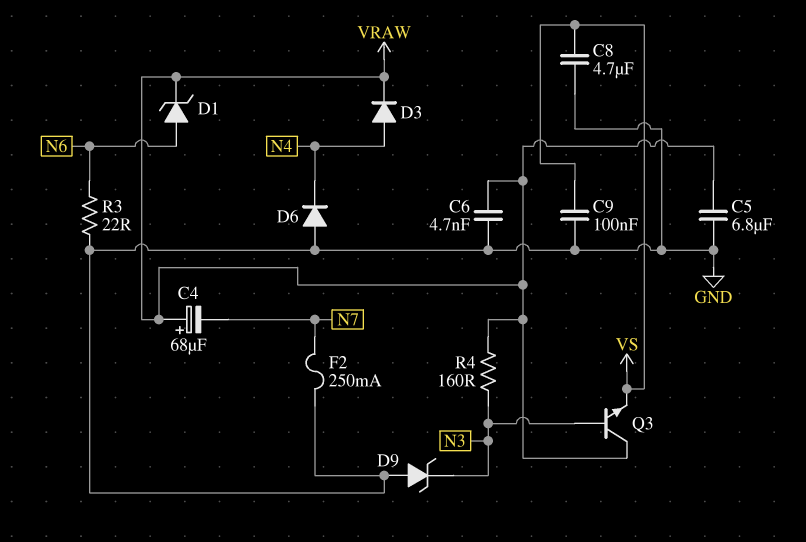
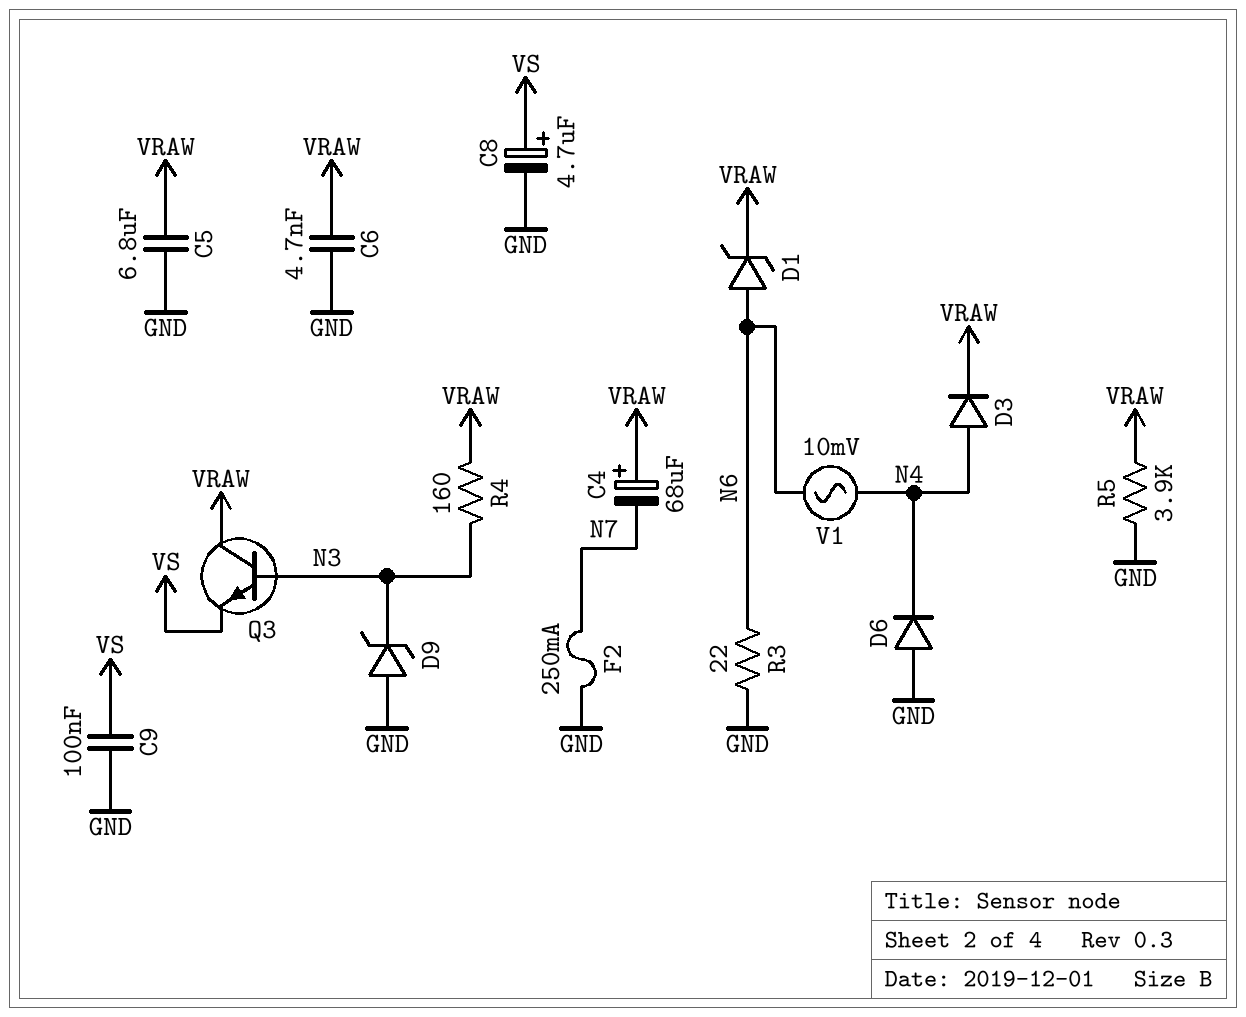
C8: 4.7uF (GND, VS) -> 4.7uF (plus VS, minus GND)
R5: none -> 3.9k (GND, VRAW)
V1: none -> AC 10mV (N4, N6)

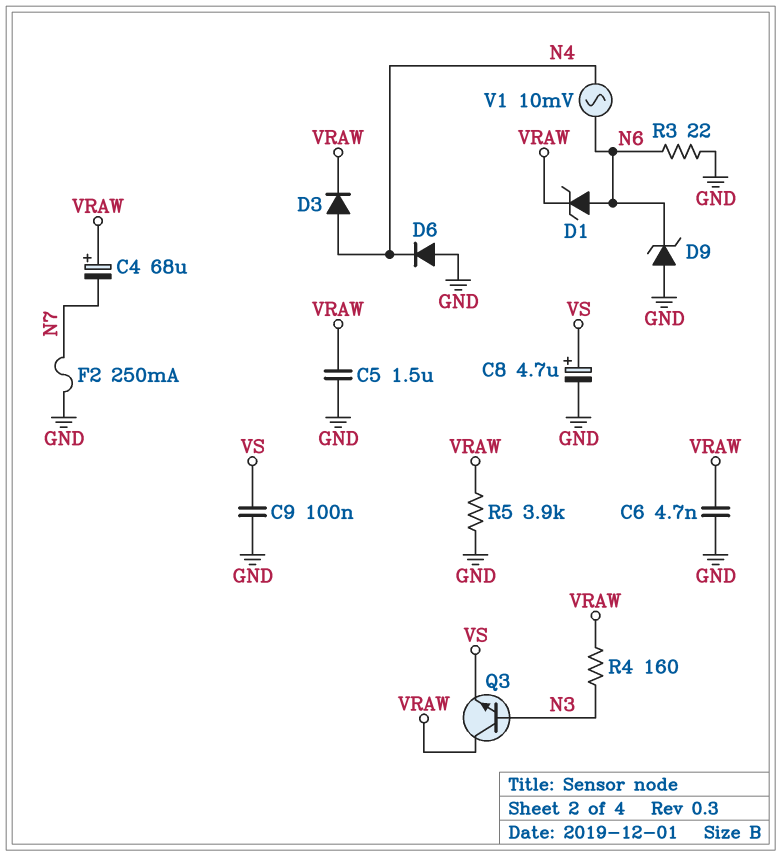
C5: 6.8uF (GND, VRAW) -> 1.5uF (GND, VRAW)
D9: zener (A GND, K N3) -> zener (A GND, K N6)

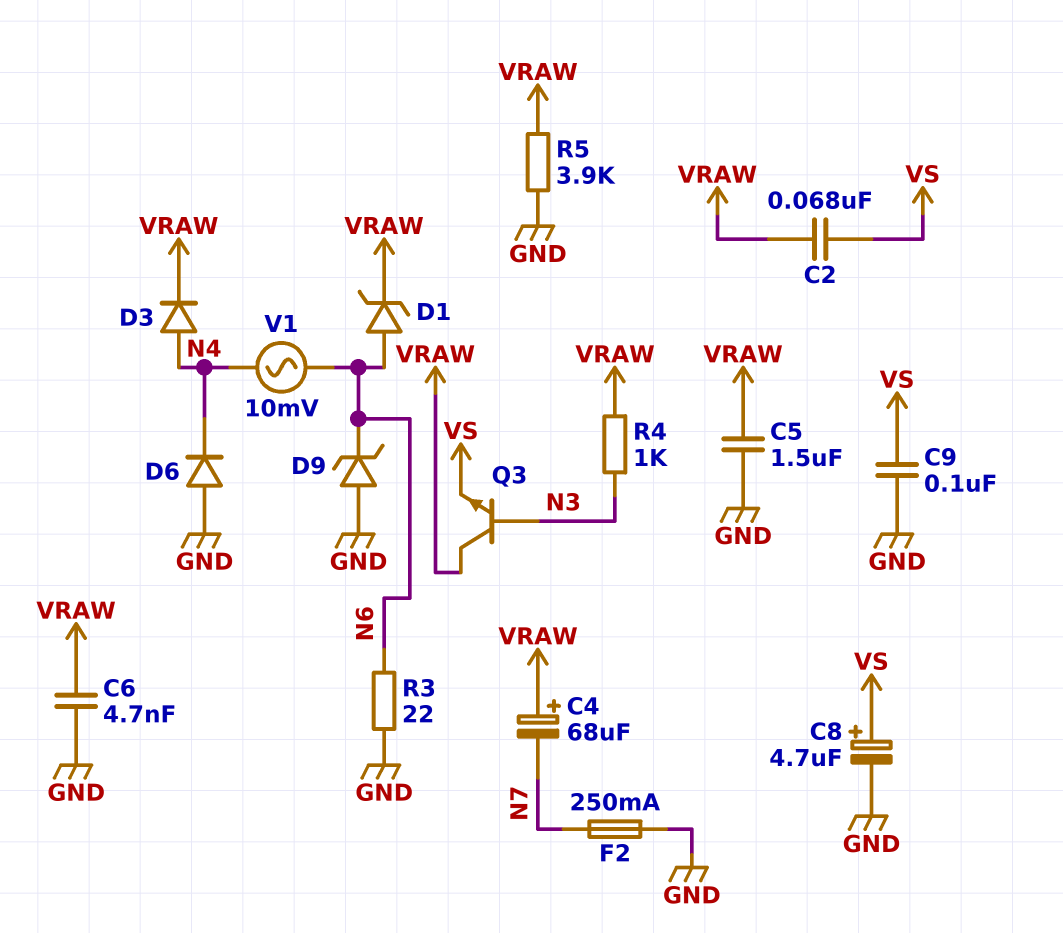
C2: none -> 68nF (VRAW, VS)
R4: 160 (N3, VRAW) -> 1k (N3, VRAW)

